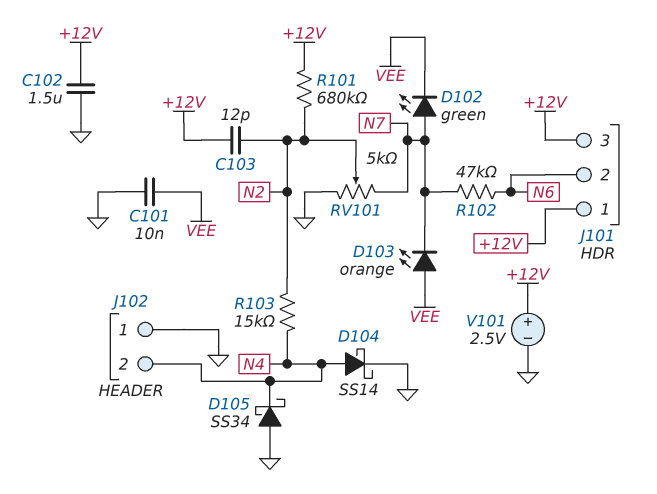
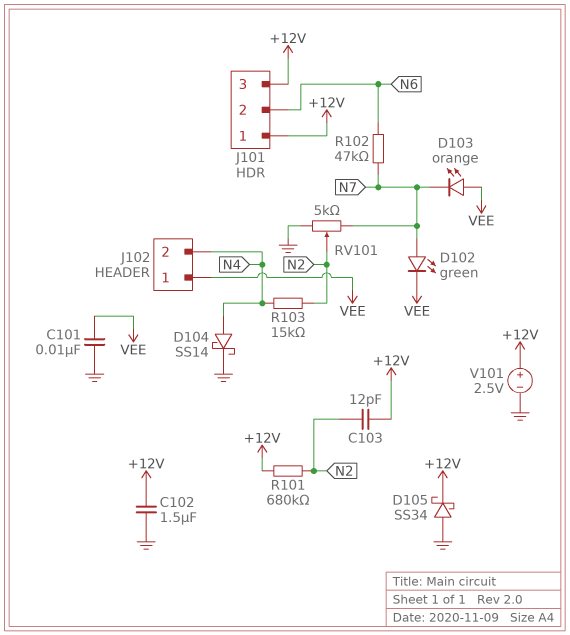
D105: schottky SS34 (A GND, K N4) -> schottky SS34 (A GND, K +12V)
J102 pin 1: GND -> VEE

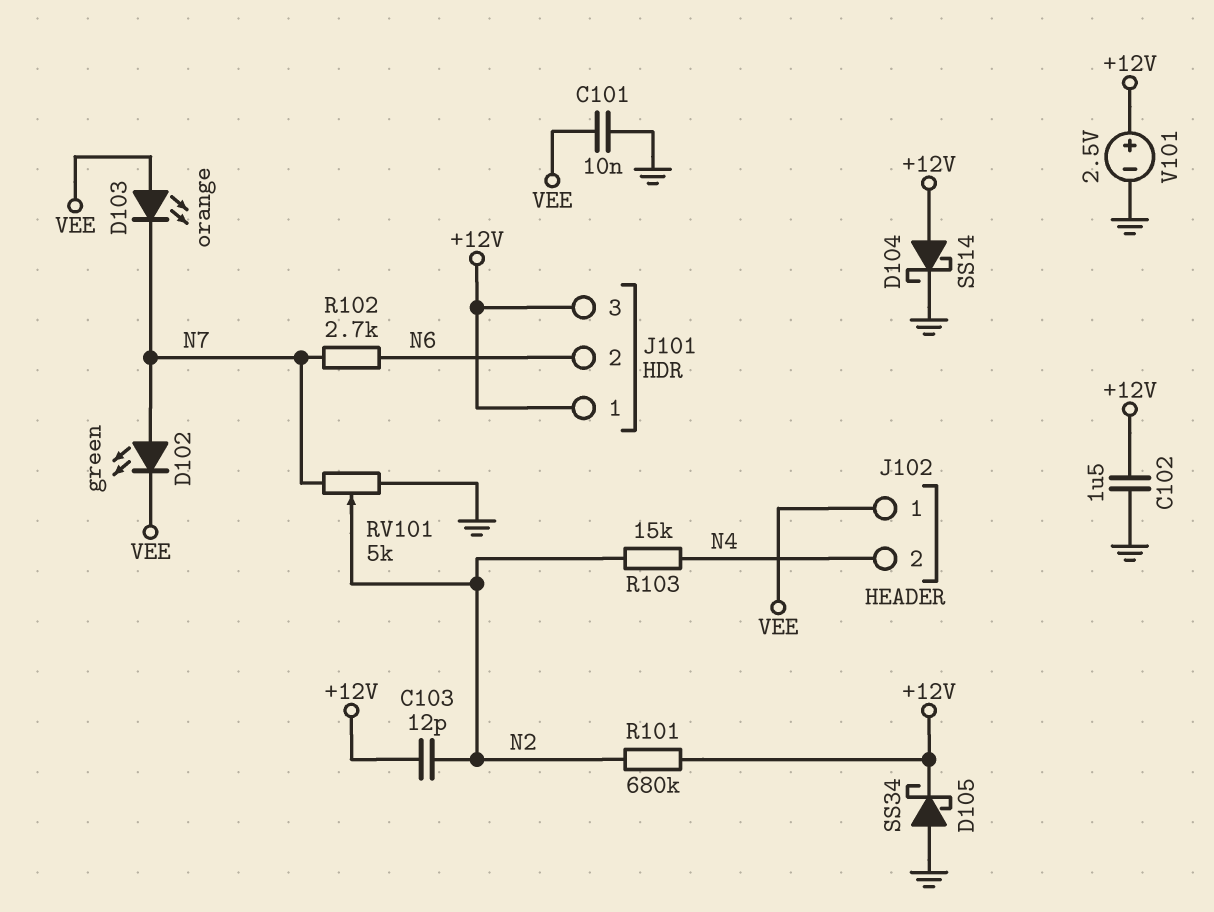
D104: schottky SS14 (A N4, K GND) -> schottky SS14 (A +12V, K GND)
R102: 47k (N6, N7) -> 2.7k (N6, N7)

